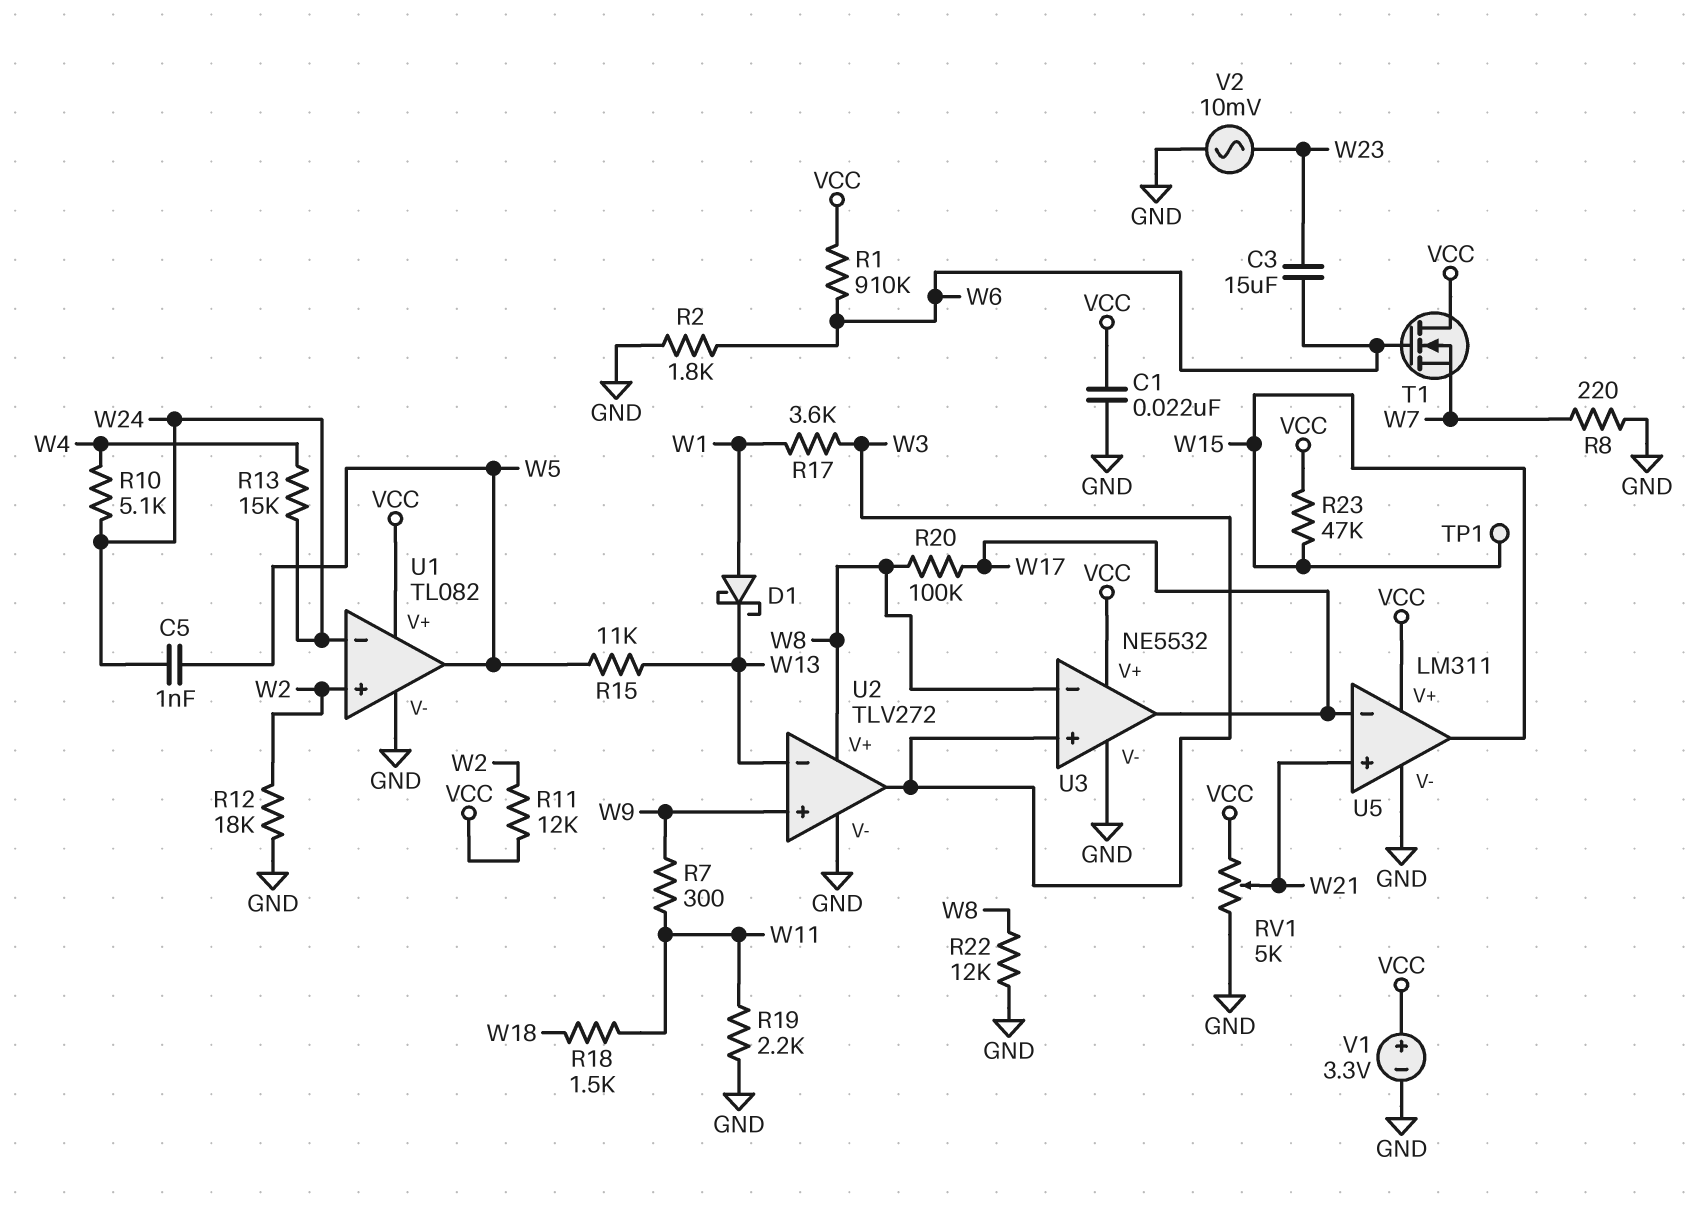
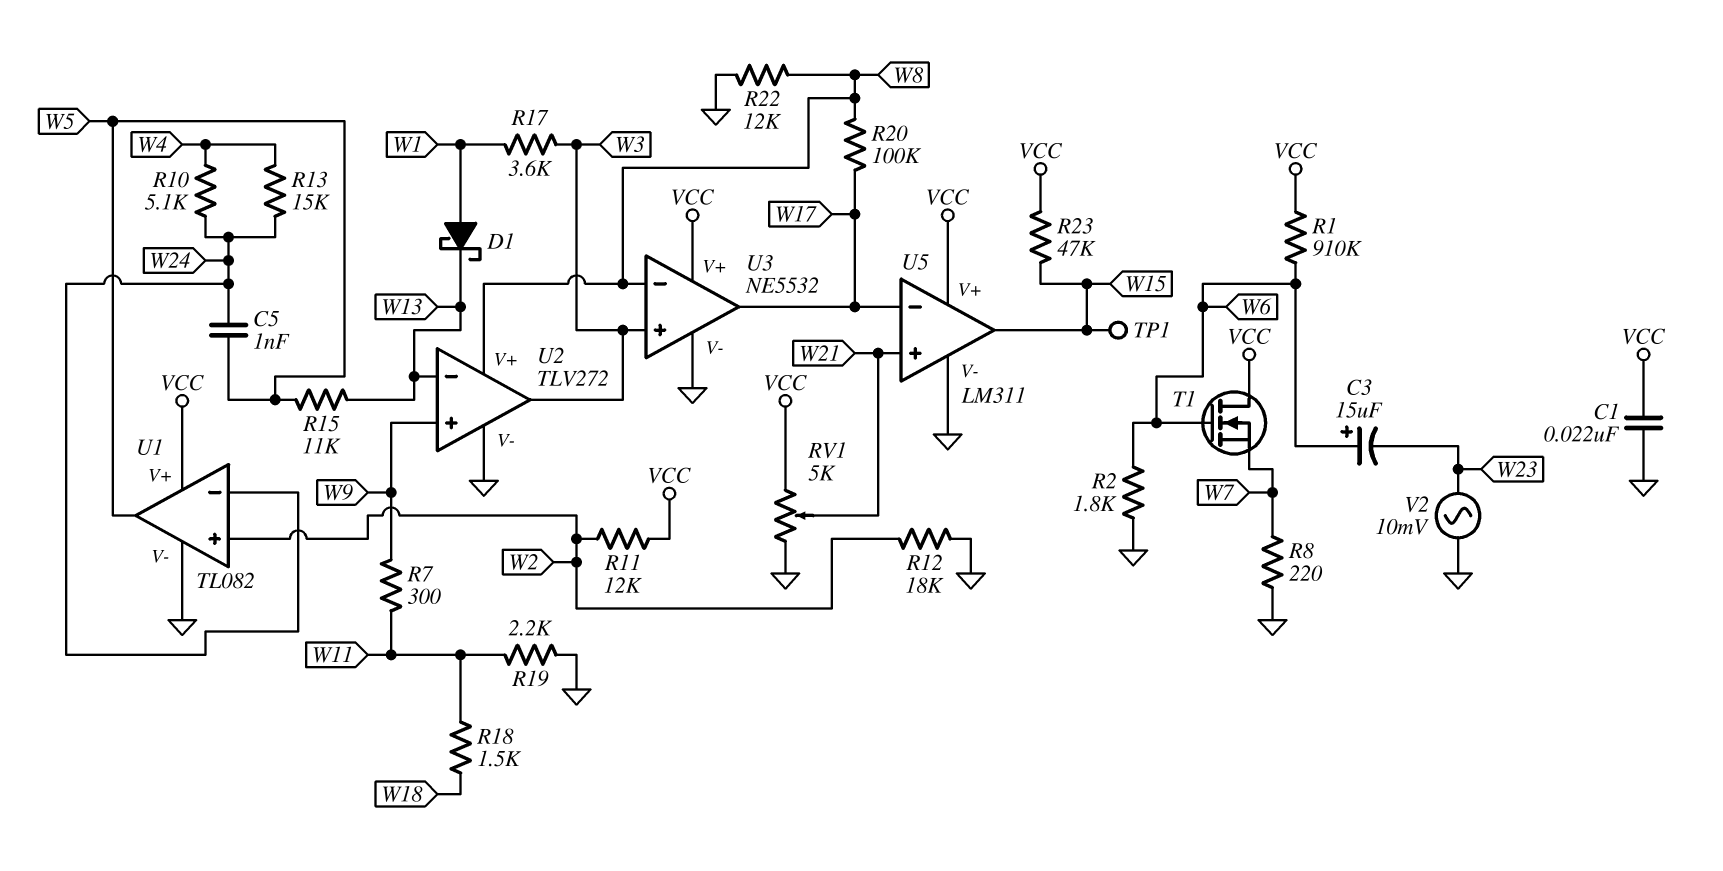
C3: 15uF (W6, W23) -> 15uF (plus W6, minus W23)
V1: 3.3V (plus VCC, minus GND) -> none

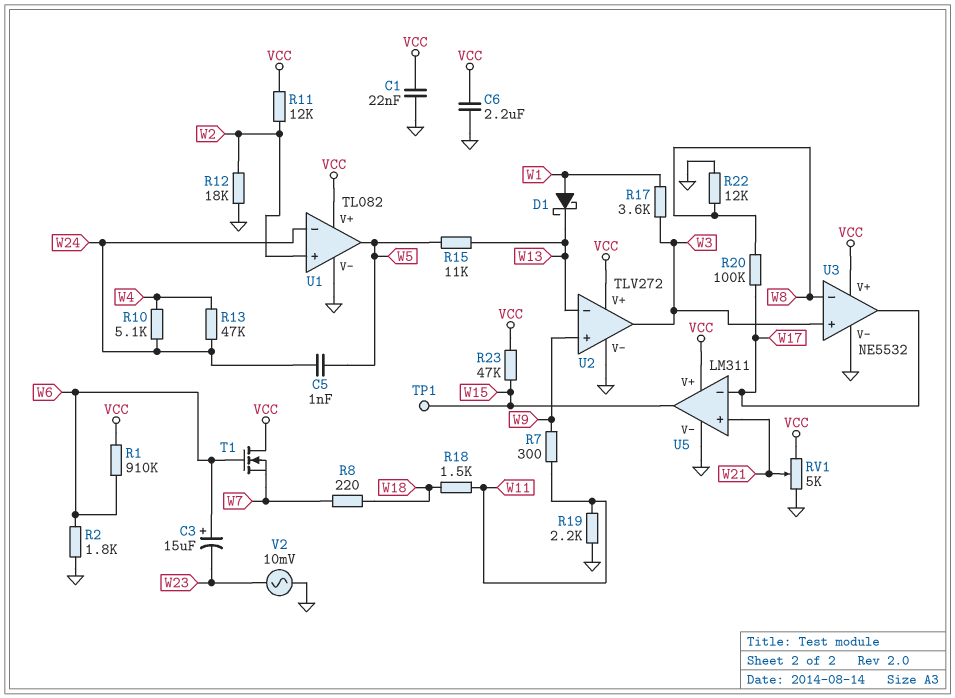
C6: none -> 2.2uF (GND, VCC)
R8: 220 (GND, W7) -> 220 (W7, W18)
R13: 15k (W4, W24) -> 47k (W4, W24)
U2 pin V+: W8 -> VCC

